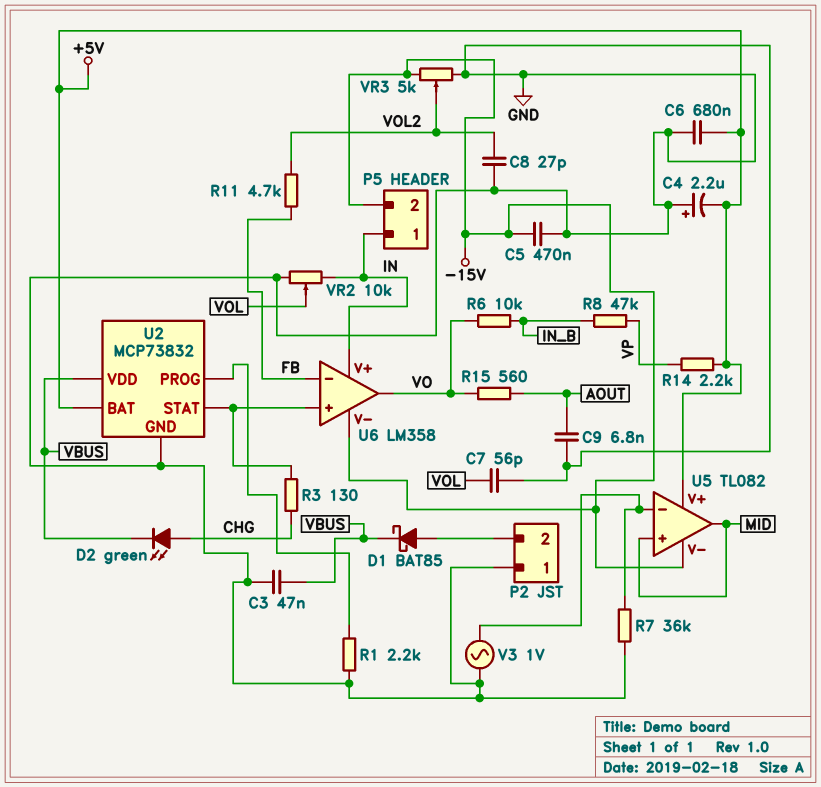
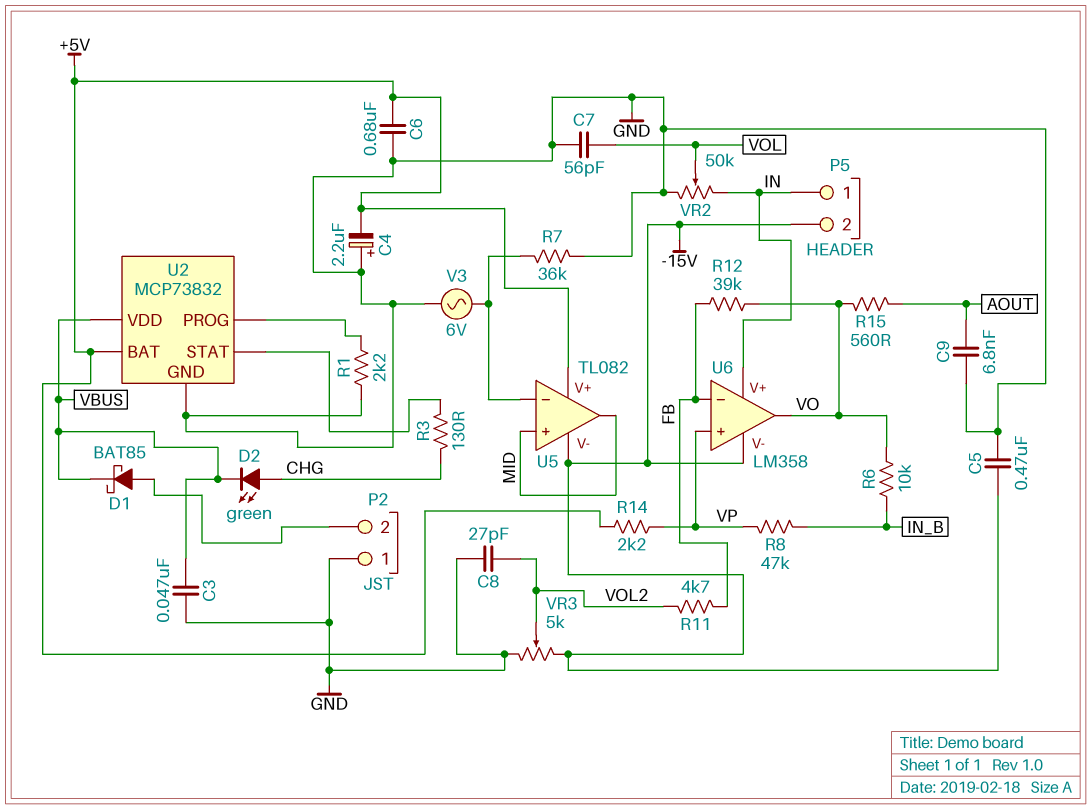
R12: none -> 39k (FB, VO)
U6 pin in+: U2/STAT -> VP
V3: AC 1V (GND, U5/in-) -> AC 6V (GND, U5/in-)
VR2: 10k (GND, IN, wiper VOL) -> 50k (GND, IN, wiper VOL)

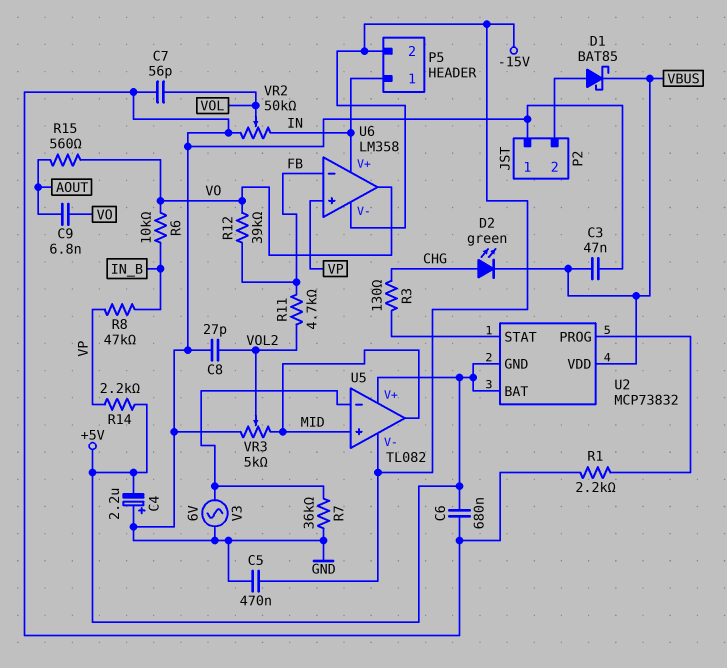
C9: 6.8nF (AOUT, GND) -> 6.8nF (AOUT, VO)
U2 pin GND: GND -> +5V
VR3: 5k (-15V, GND, wiper VOL2) -> 5k (GND, MID, wiper VOL2)

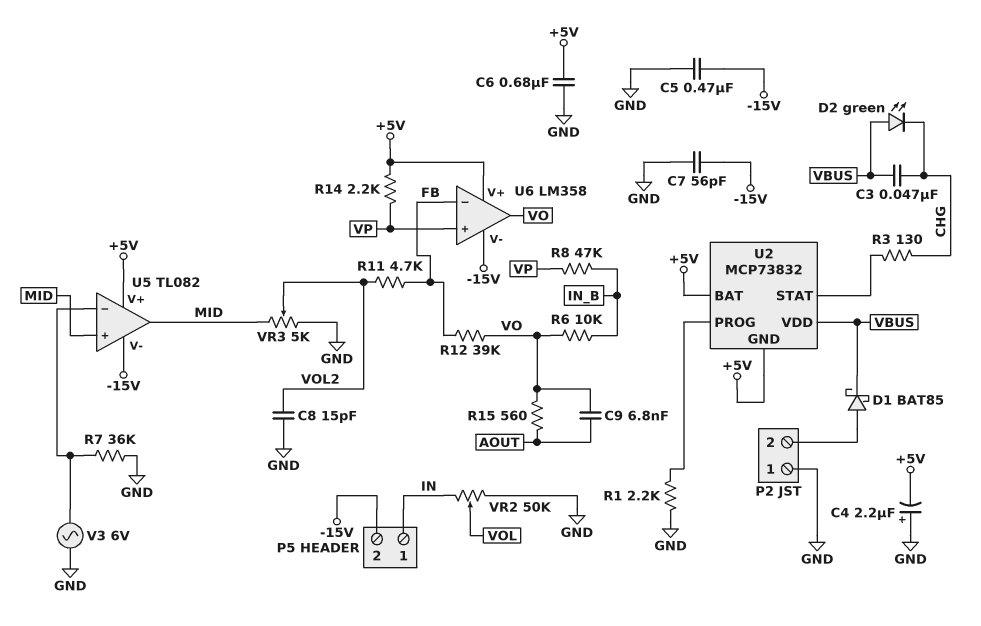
C3: 47nF (GND, VBUS) -> 47nF (CHG, VBUS)
C7: 56pF (GND, VOL) -> 56pF (-15V, GND)
C8: 27pF (GND, VOL2) -> 15pF (GND, VOL2)
D2: LED green (A CHG, K VBUS) -> LED green (A VBUS, K CHG)
U6 pin V+: IN -> +5V

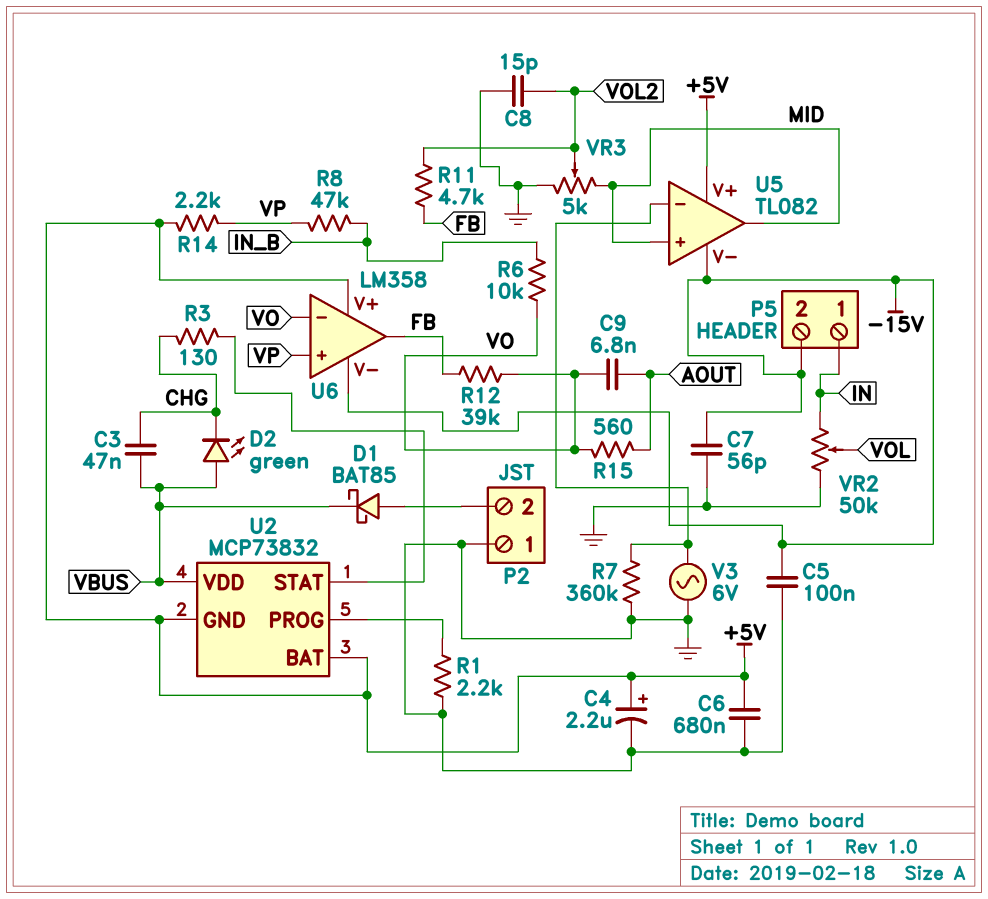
C4: 2.2uF (plus GND, minus +5V) -> 2.2uF (plus +5V, minus GND)
C5: 470nF (-15V, GND) -> 100nF (-15V, GND)
R7: 36k (GND, U5/in-) -> 360k (GND, U5/in-)
U6 pin in-: FB -> VO
U6 pin out: VO -> FB

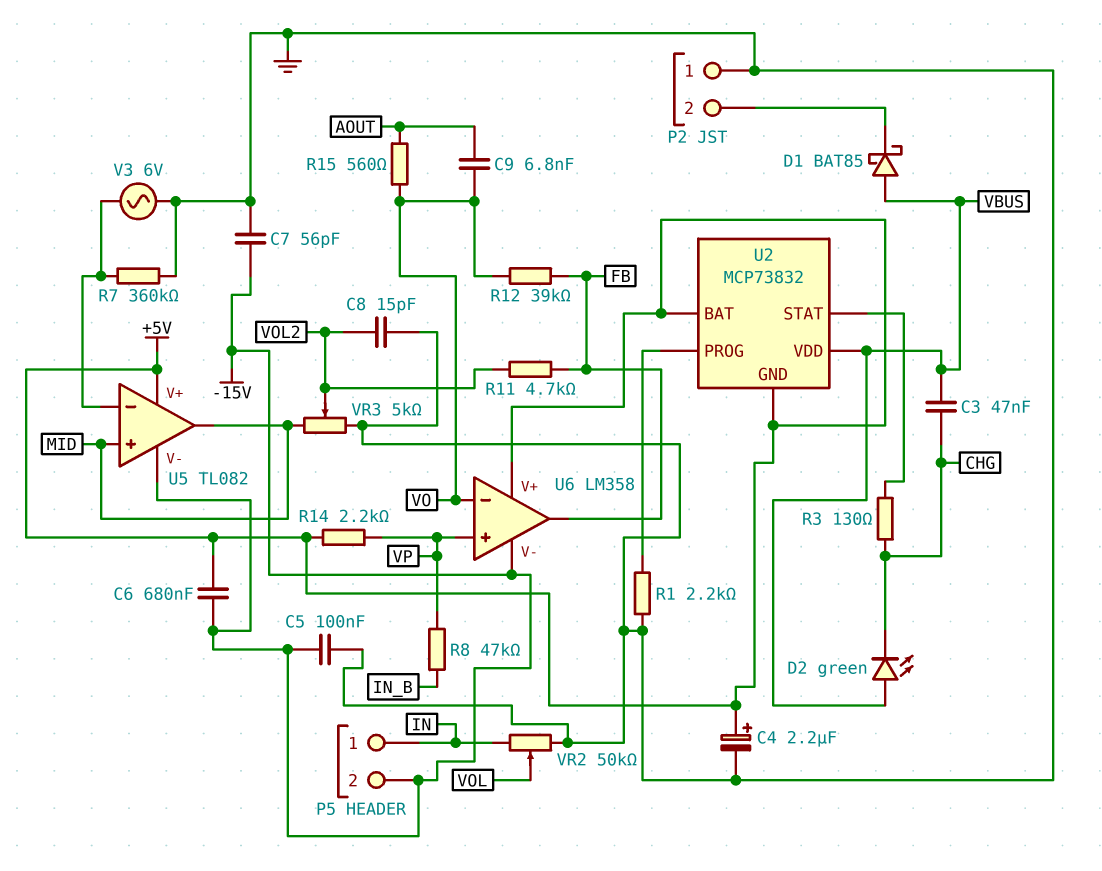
C6: 680nF (+5V, GND) -> 680nF (+5V, -15V)
D1: schottky BAT85 (A P2/2, K VBUS) -> schottky BAT85 (A VBUS, K P2/2)
R6: 10k (IN_B, VO) -> none

